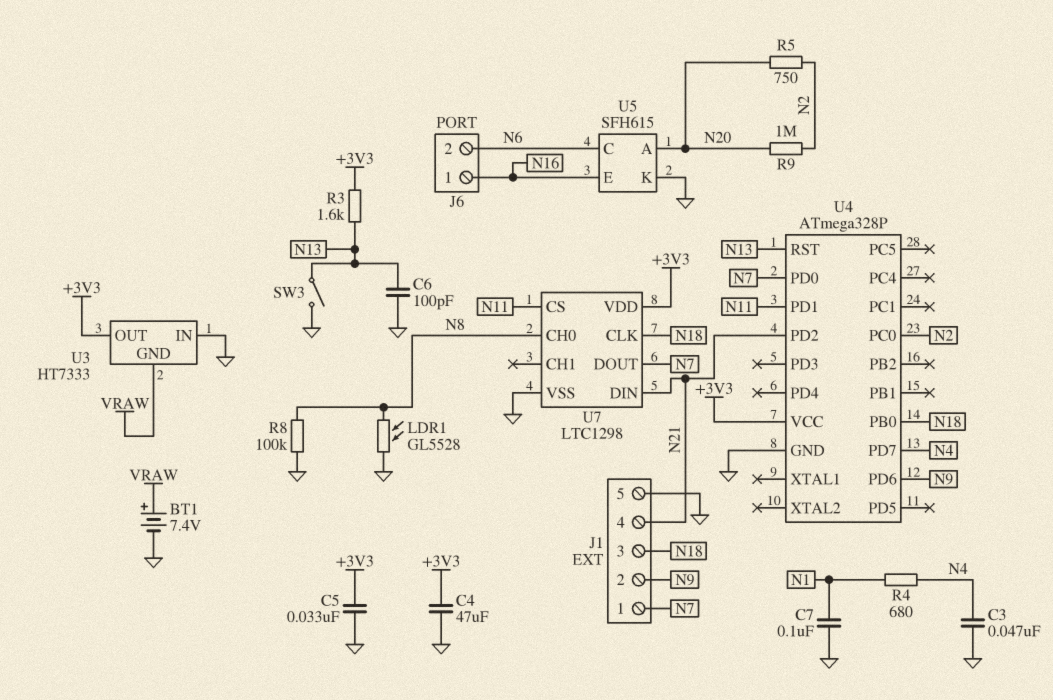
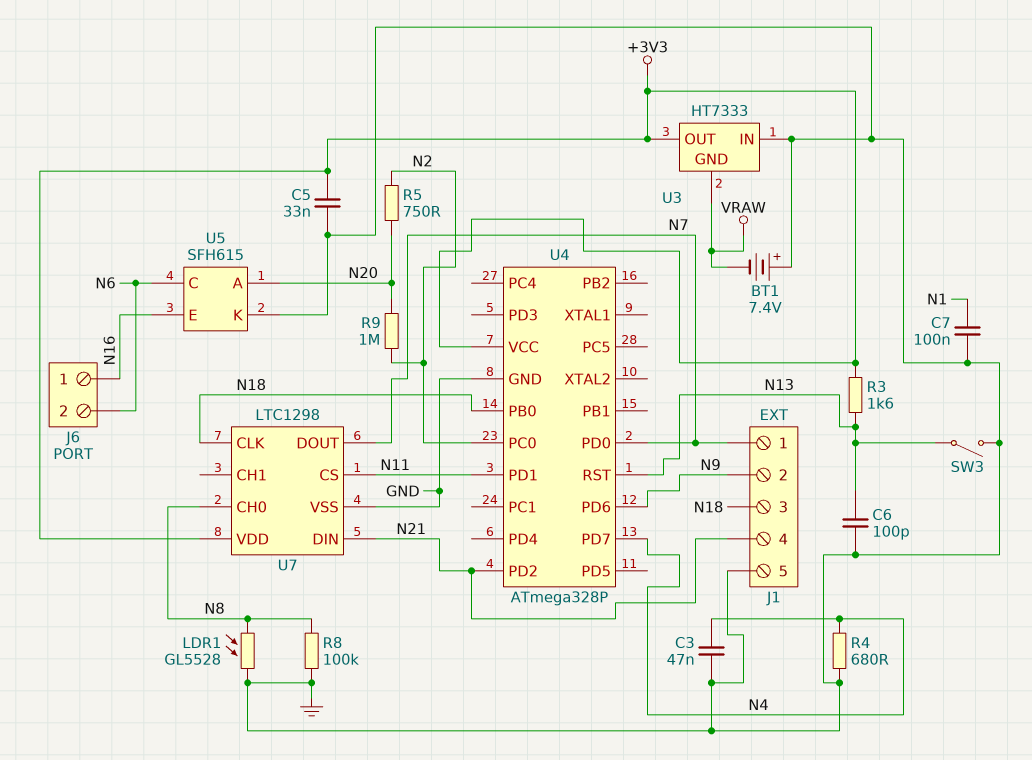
BT1: 7.4V (plus VRAW, minus GND) -> 7.4V (plus GND, minus VRAW)
C4: 47uF (+3V3, GND) -> none
R4: 680 (N1, N4) -> 680 (GND, N4)

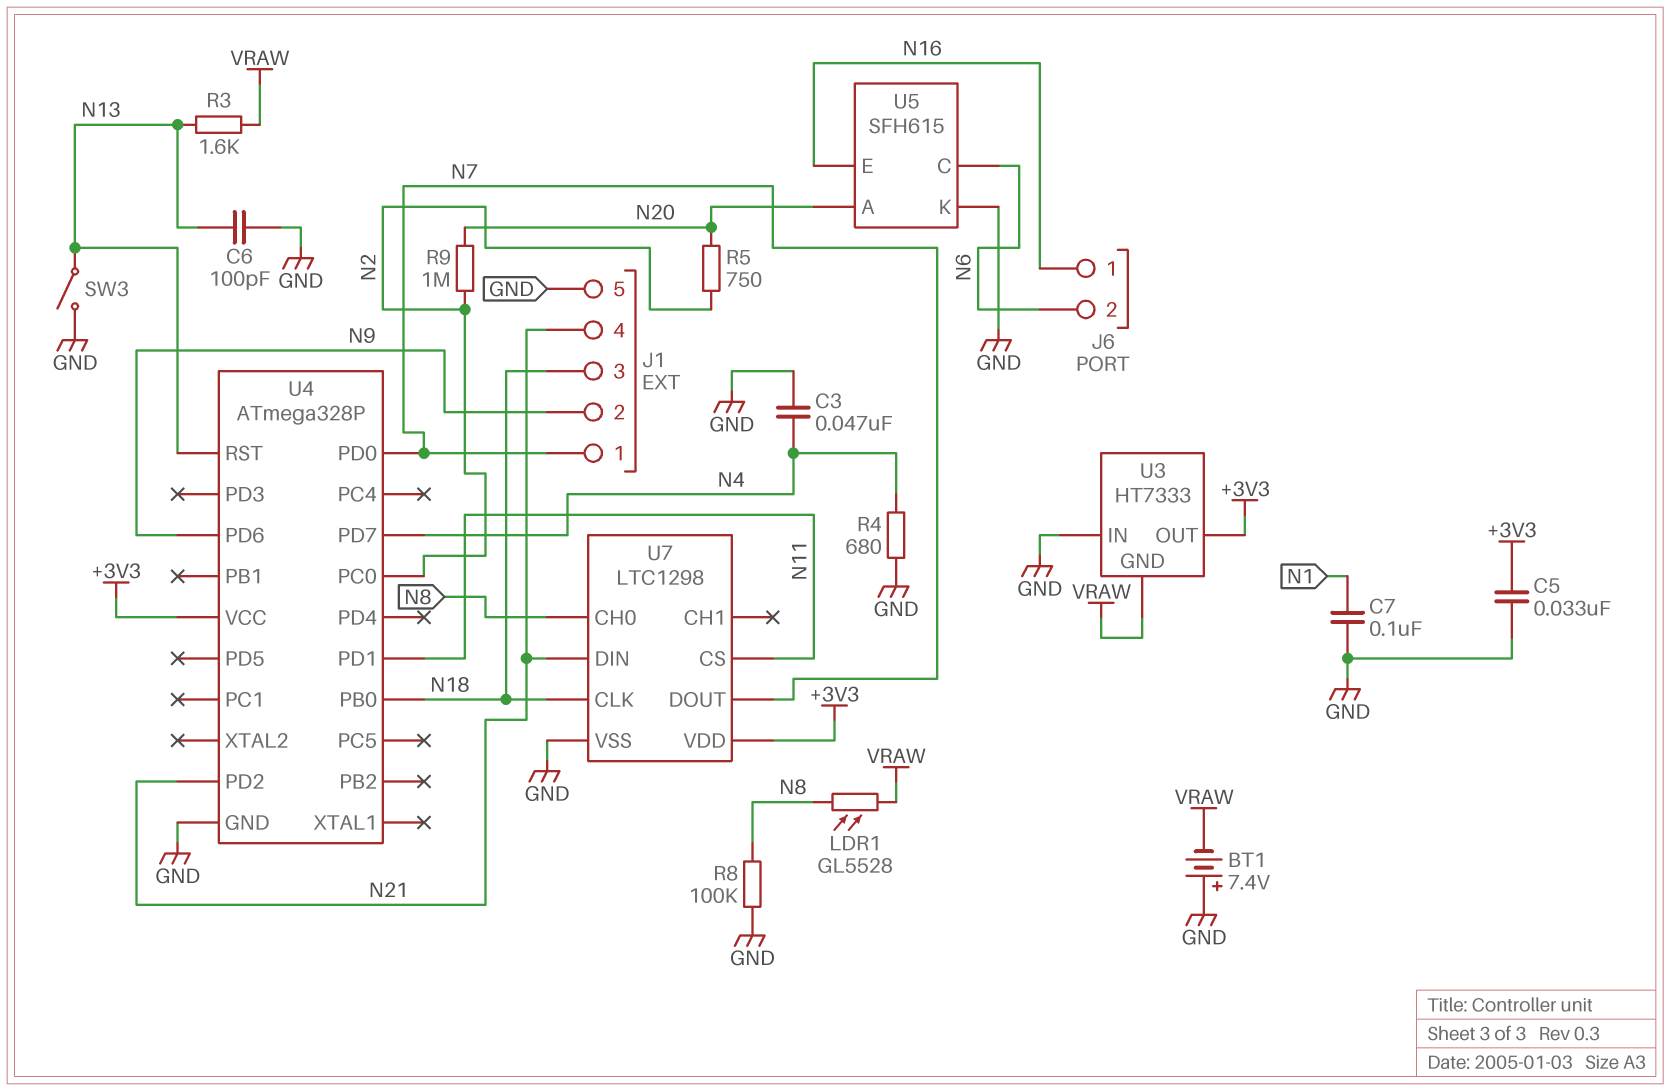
LDR1: GL5528 (GND, N8) -> GL5528 (N8, VRAW)
R3: 1.6k (+3V3, N13) -> 1.6k (N13, VRAW)

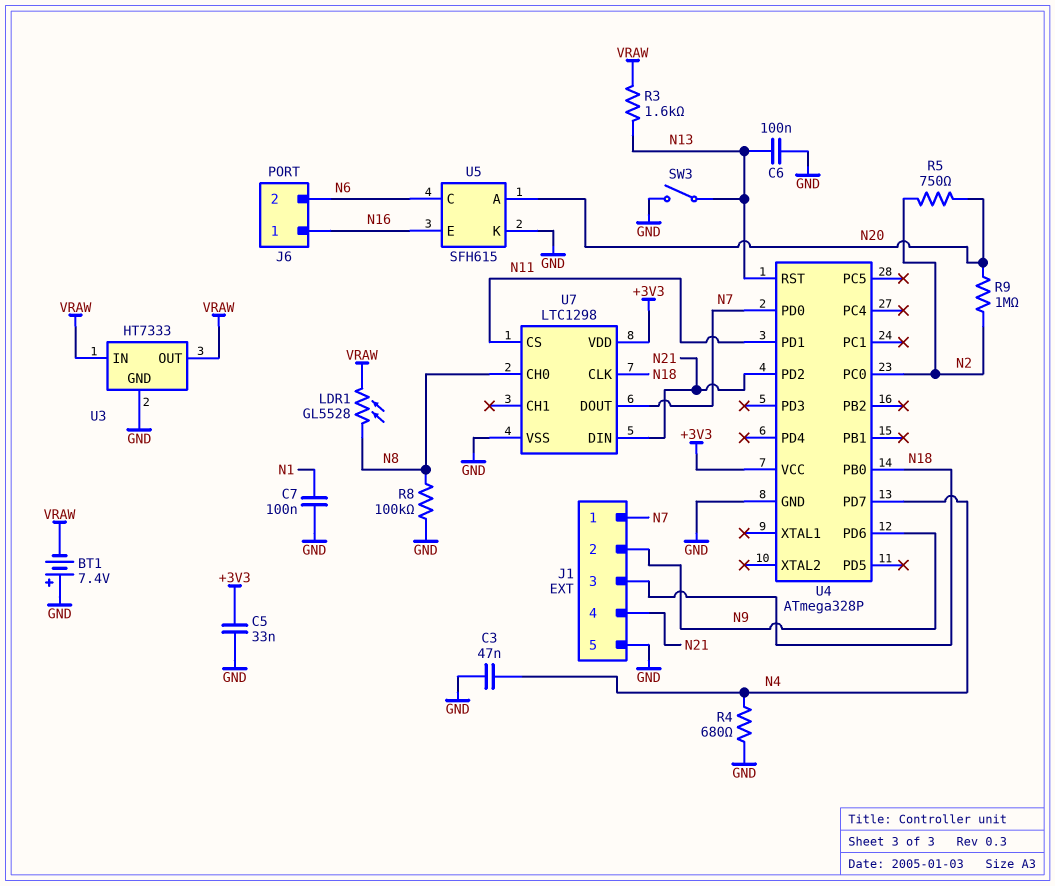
C6: 100pF (GND, N13) -> 100nF (GND, N13)
U3 pin GND: VRAW -> GND
U3 pin IN: GND -> VRAW
U3 pin OUT: +3V3 -> VRAW

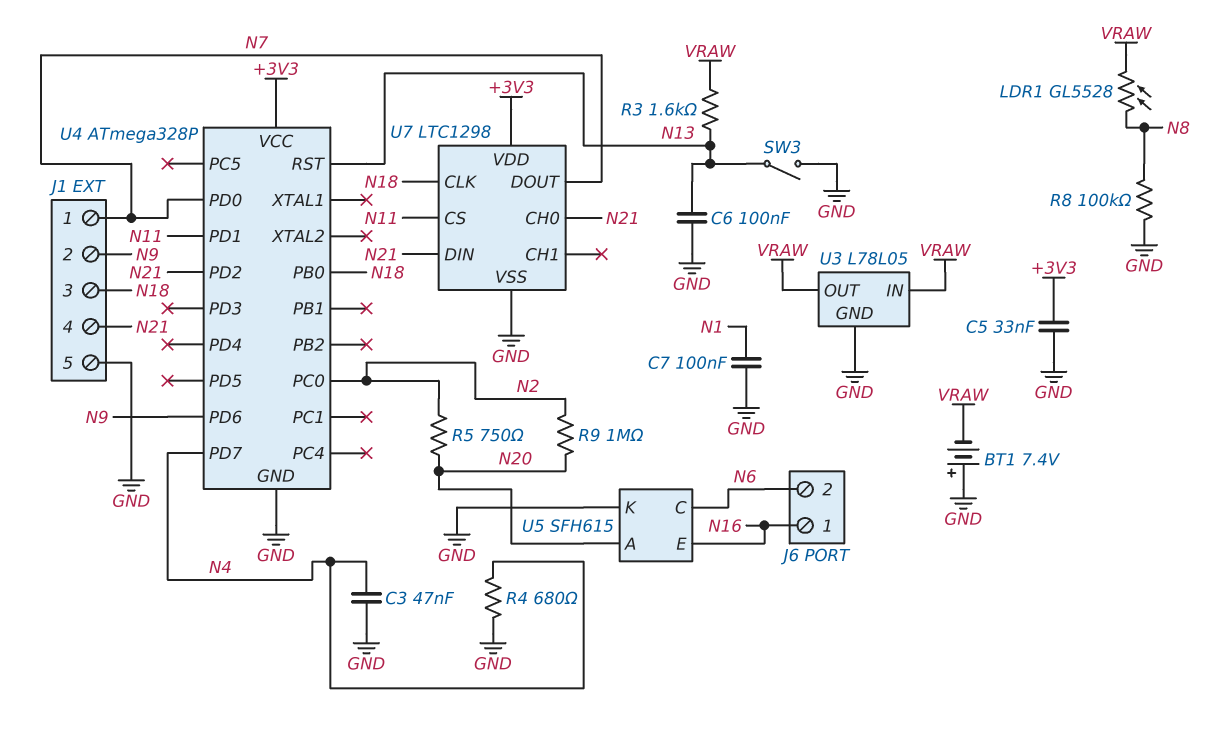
U3: HT7333 -> L78L05
U7 pin CH0: N8 -> N21

